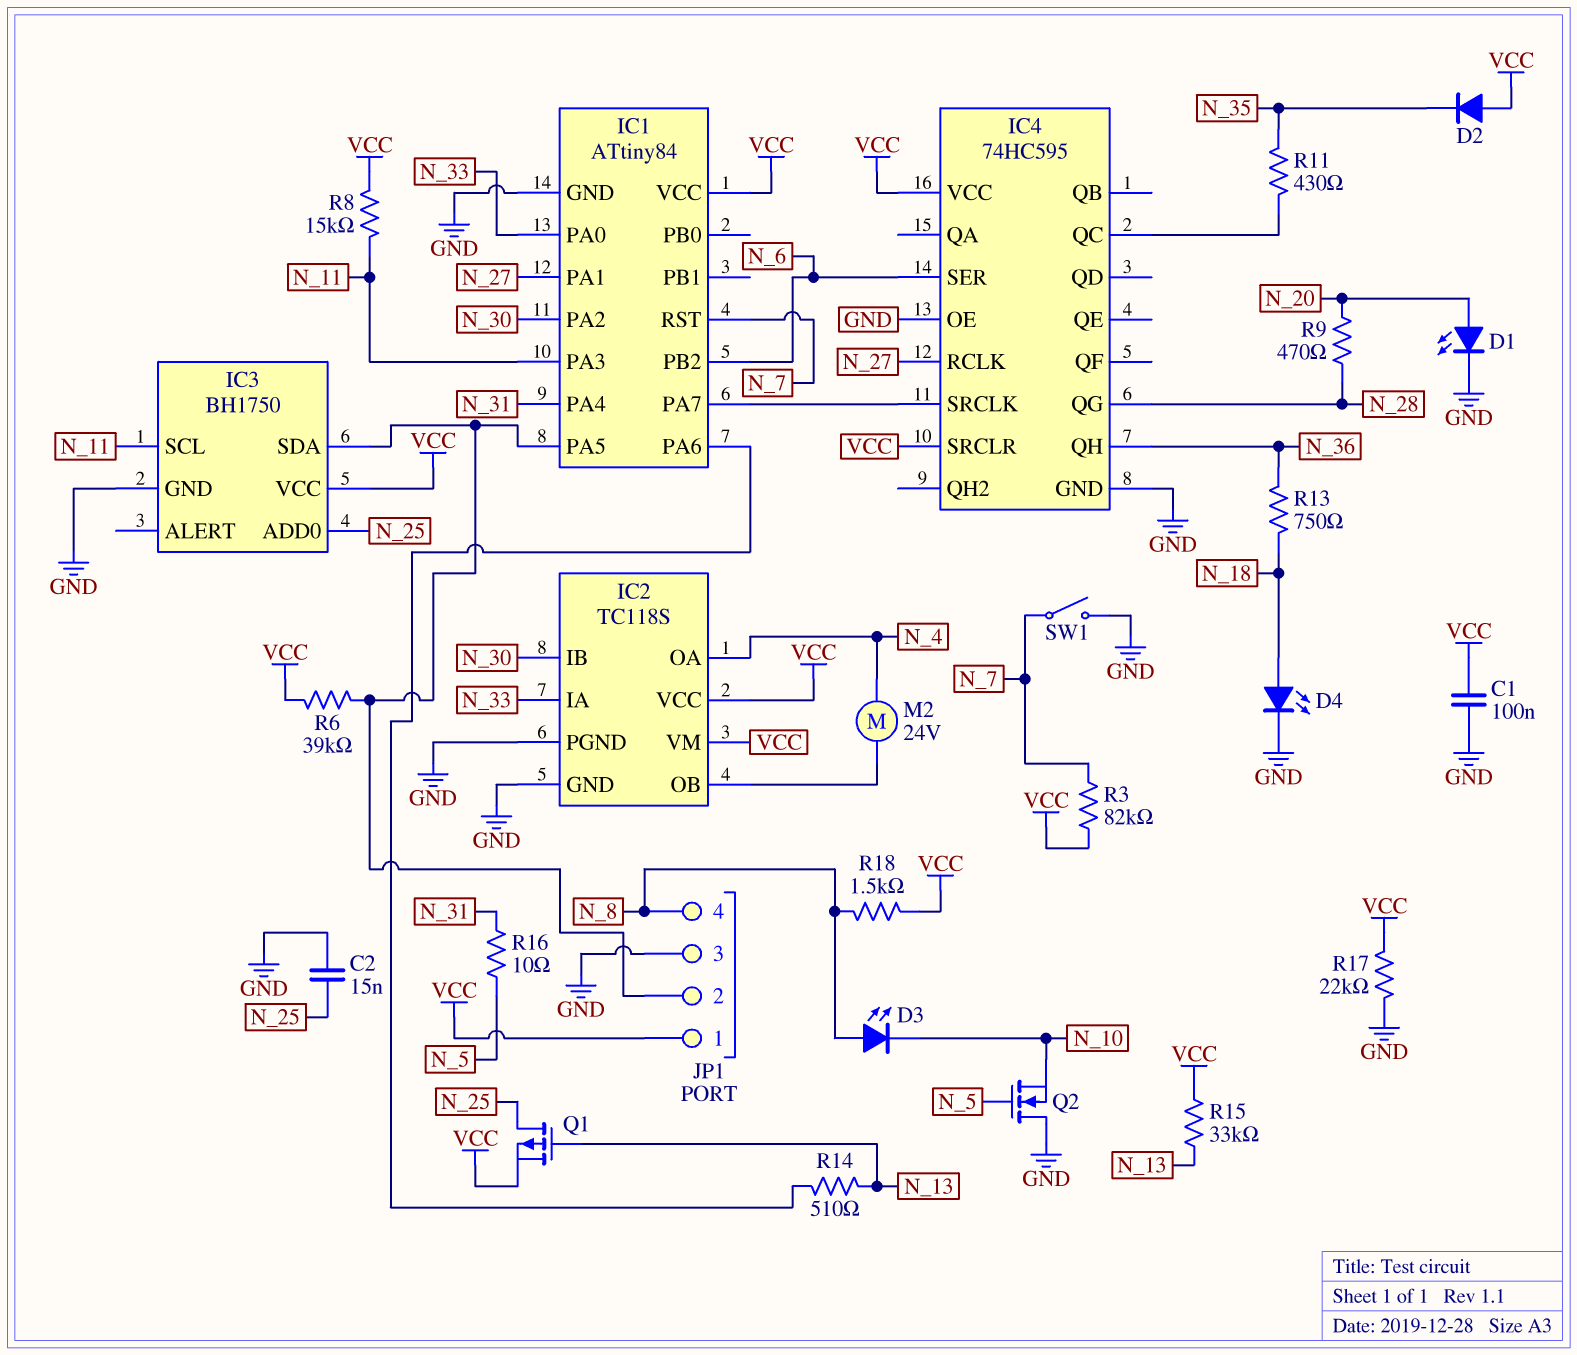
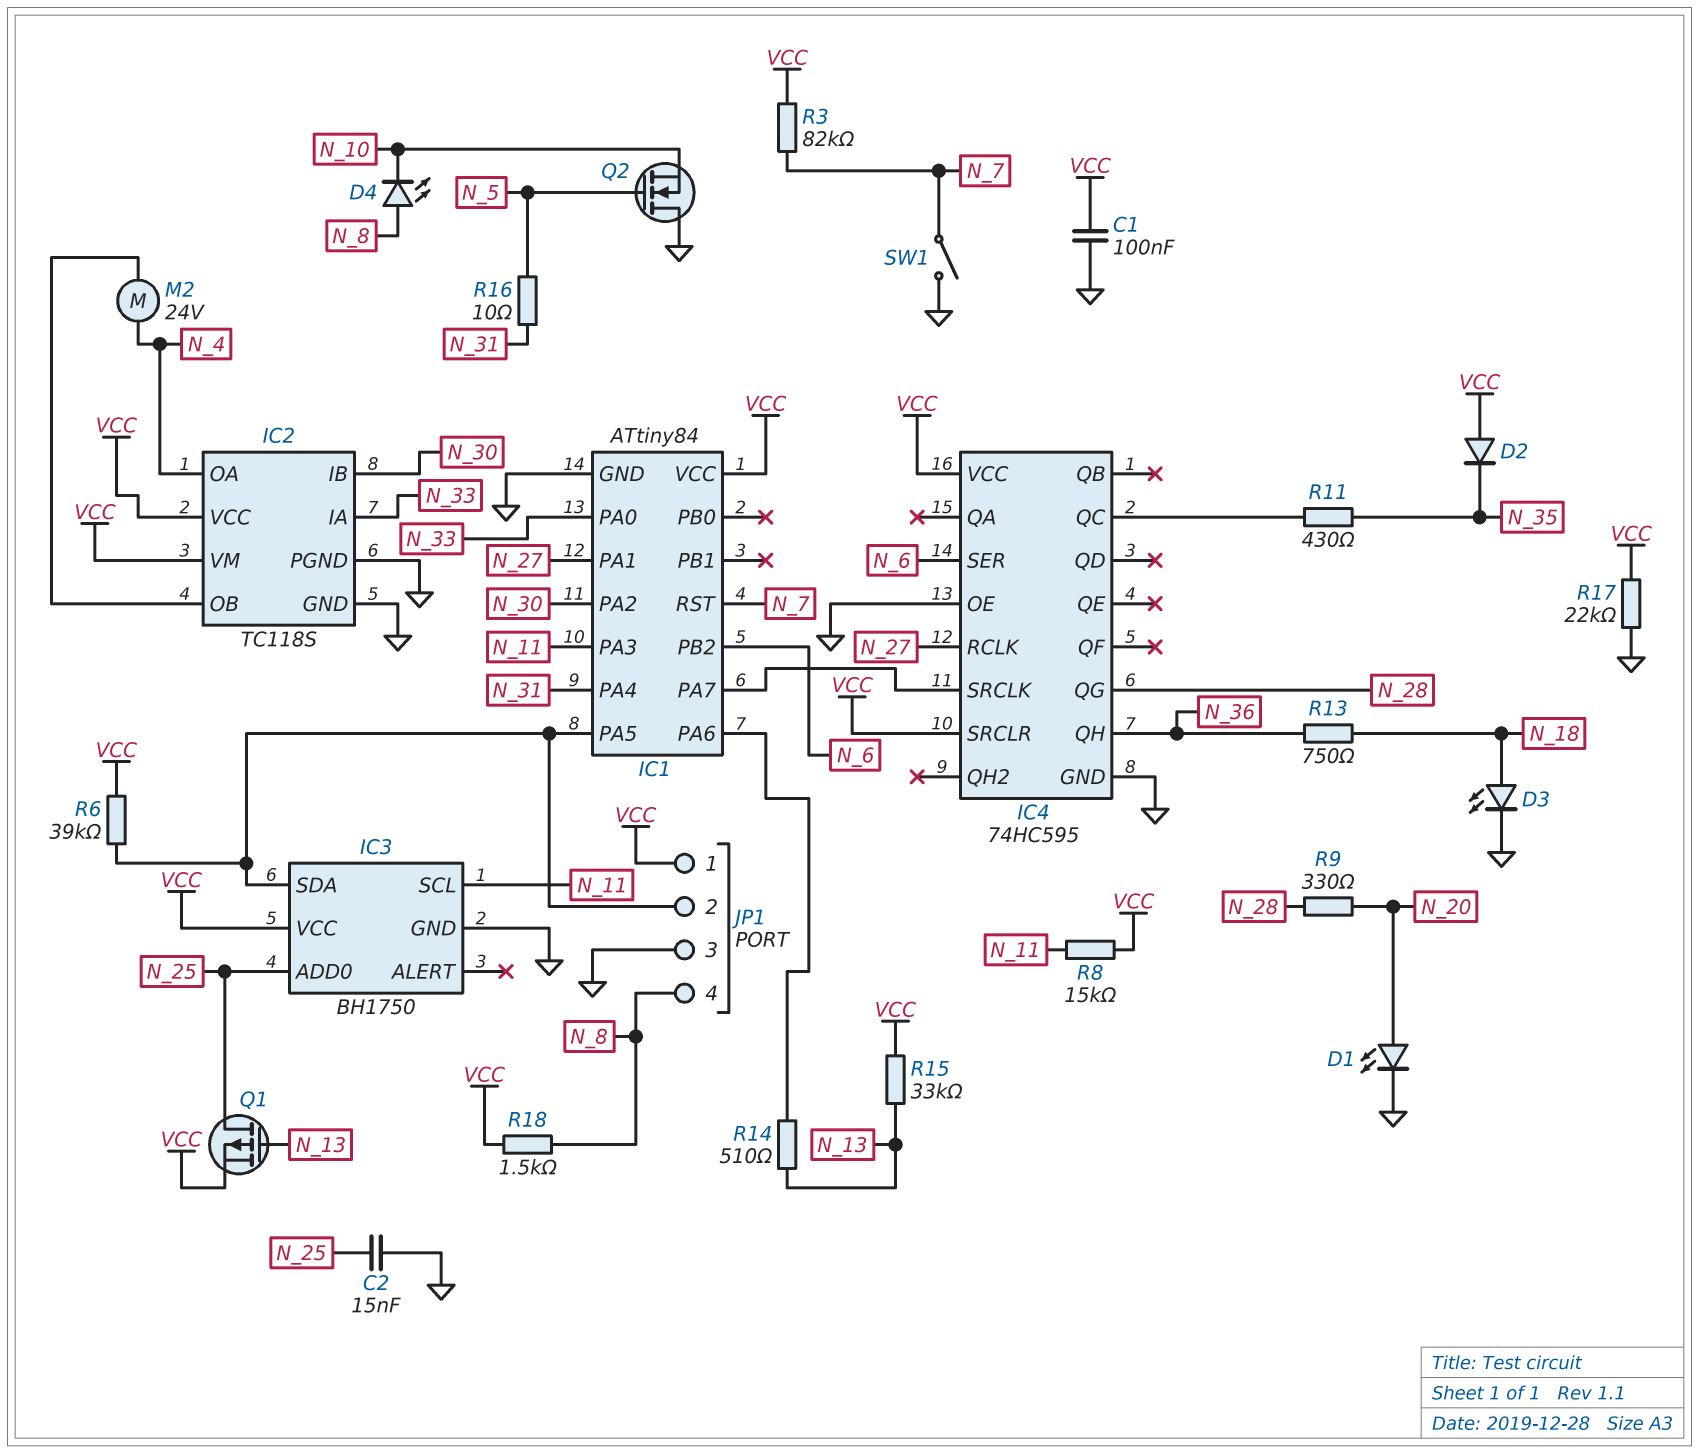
D3: LED (A N_8, K N_10) -> LED (A N_18, K GND)
D4: LED (A N_18, K GND) -> LED (A N_8, K N_10)
R9: 470 (N_20, N_28) -> 330 (N_20, N_28)

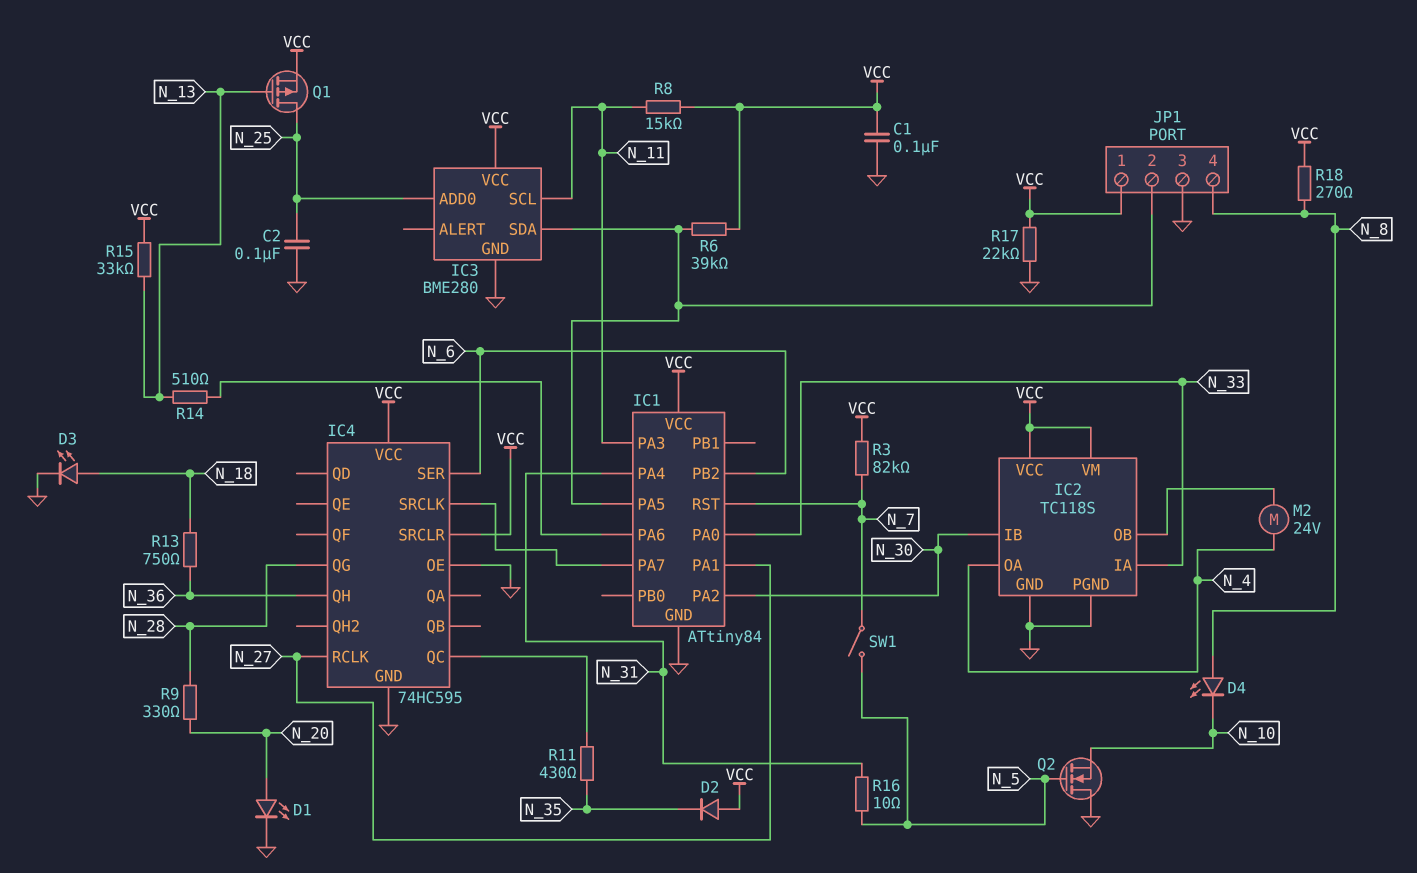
C2: 15nF (GND, N_25) -> 100nF (GND, N_25)
IC3: BH1750 -> BME280
R18: 1.5k (N_8, VCC) -> 270 (N_8, VCC)
SW1: switch (GND, N_7) -> switch (N_5, N_7)

